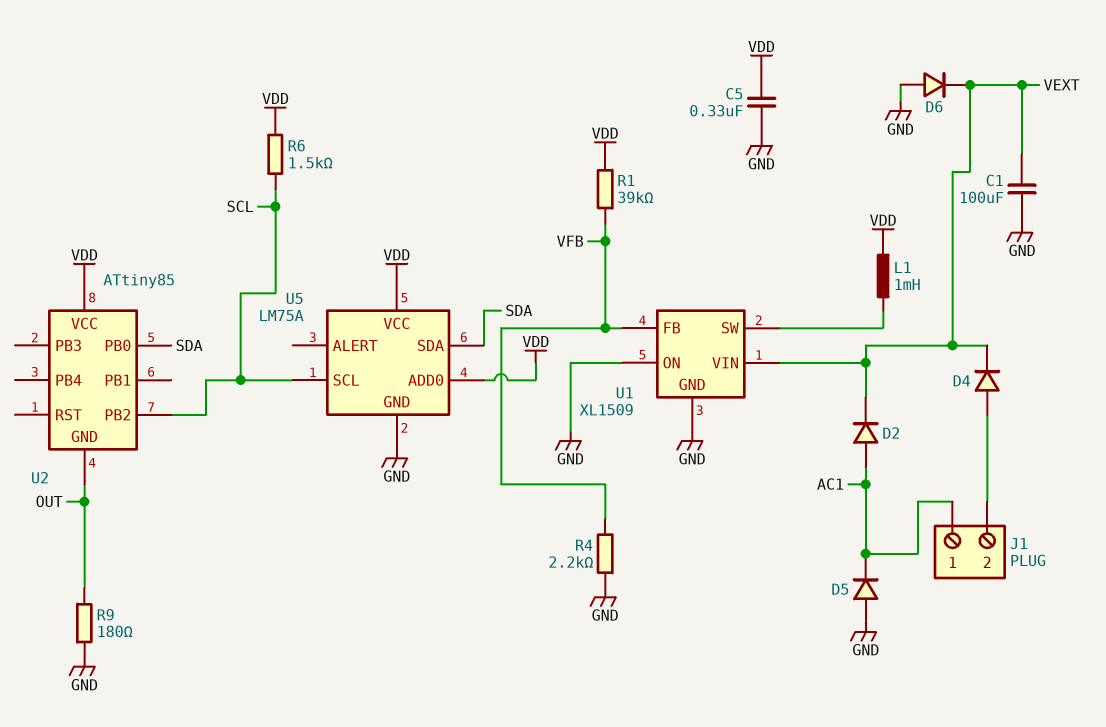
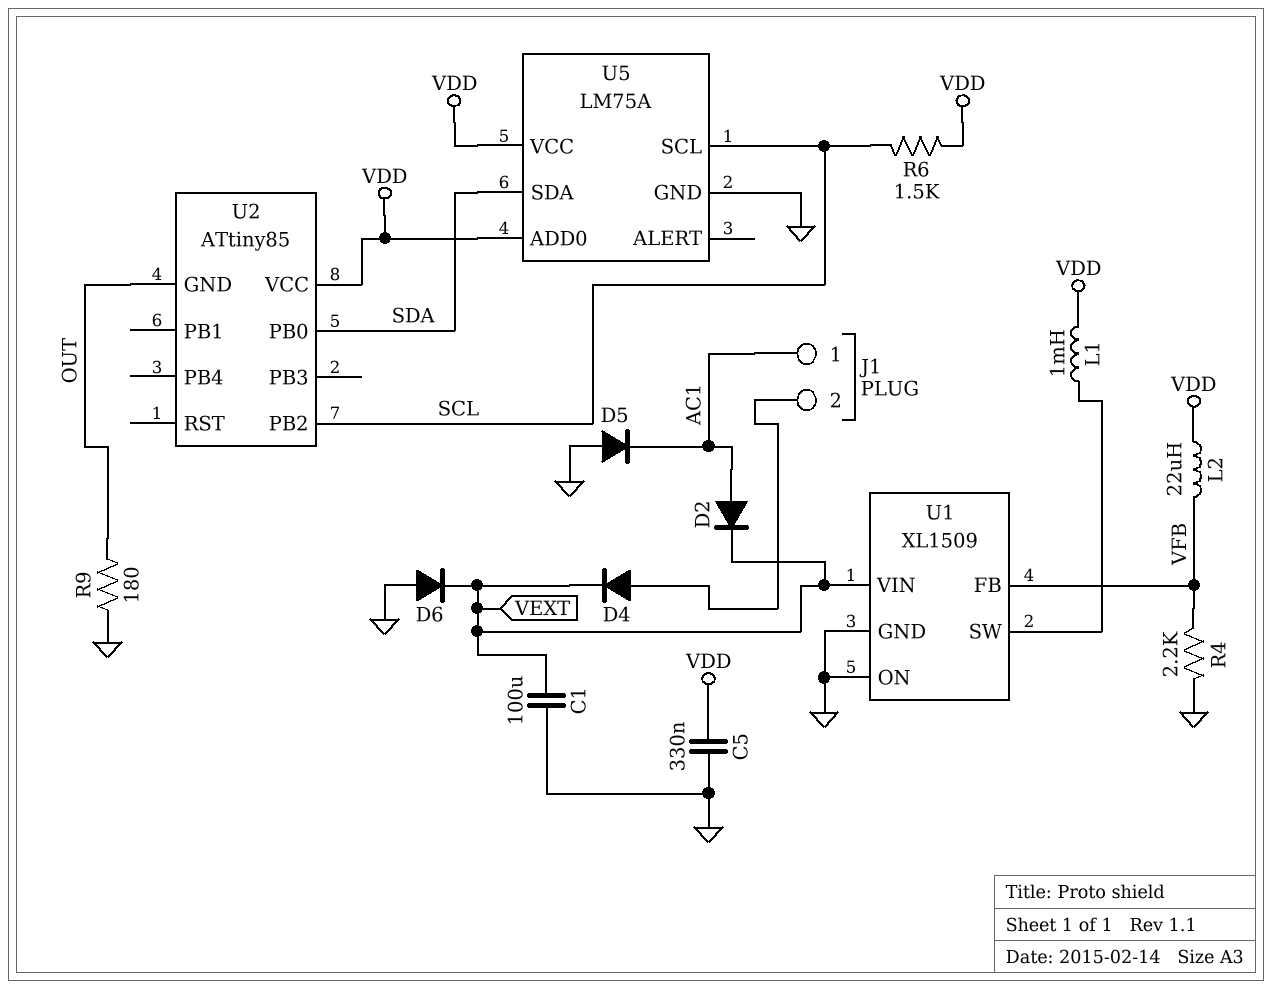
L2: none -> 22uH (VDD, VFB)
R1: 39k (VDD, VFB) -> none

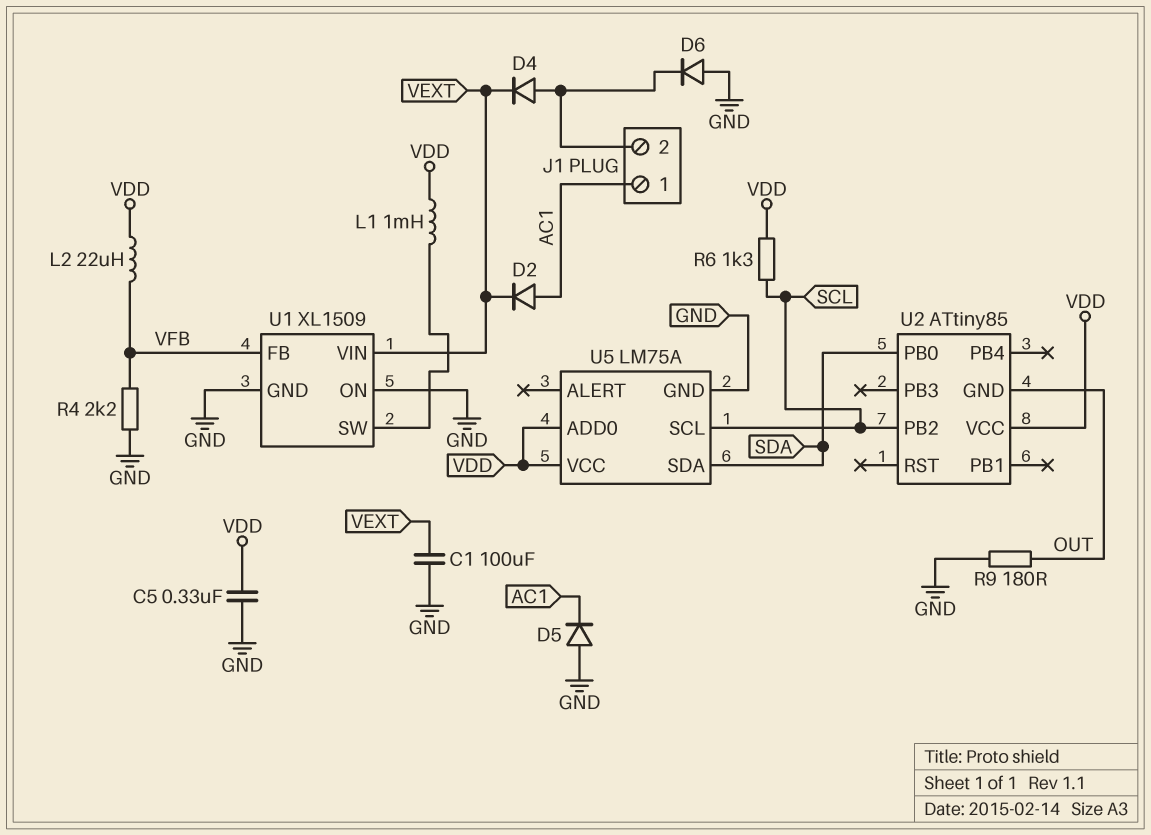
D6: diode (A GND, K VEXT) -> diode (A GND, K J1/2)
R6: 1.5k (SCL, VDD) -> 1.3k (SCL, VDD)

